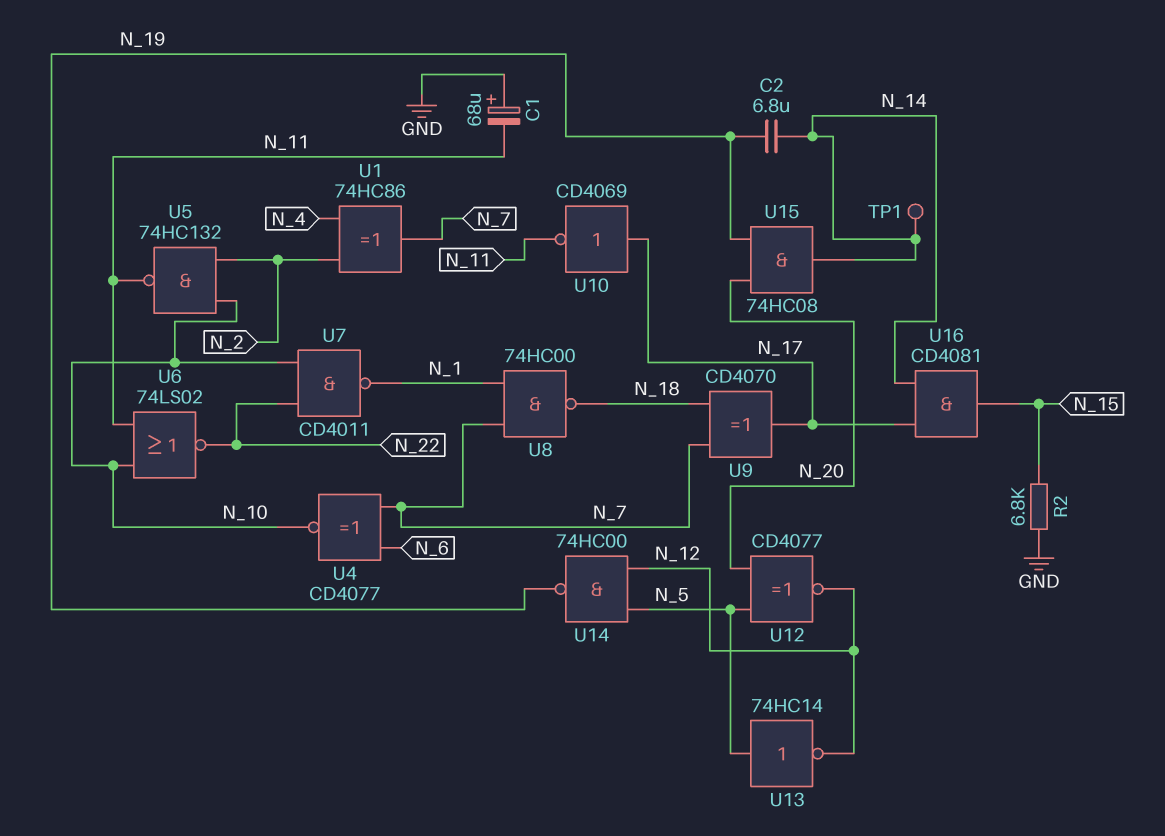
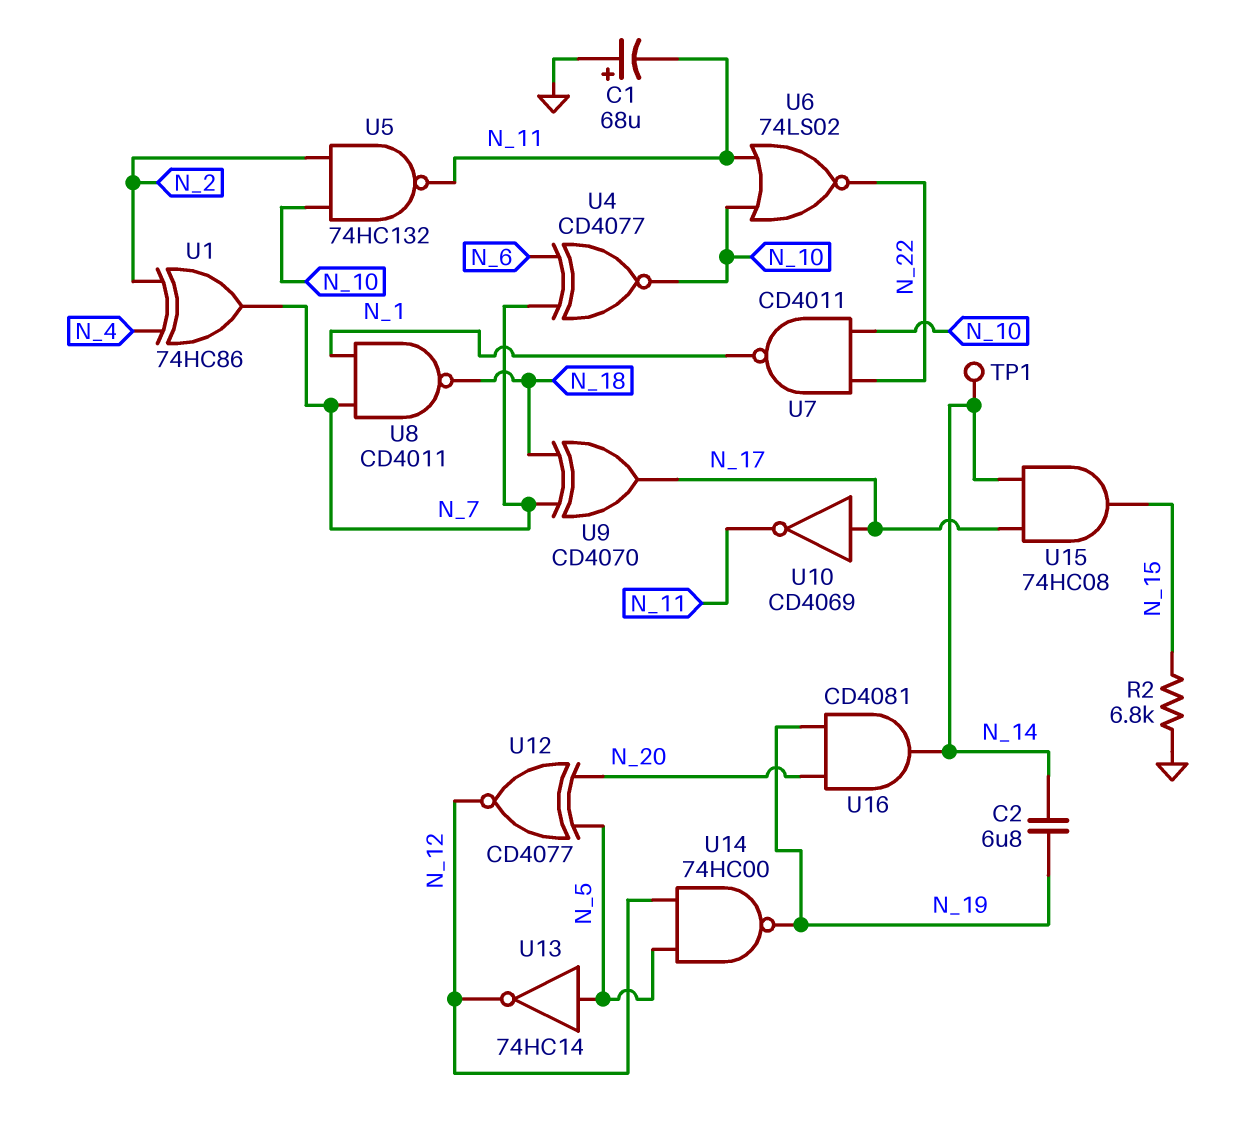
U8: NAND 74HC00 (in N_1, in N_7, out N_18) -> NAND CD4011 (in N_1, in N_7, out N_18)
U15: AND 74HC08 (in N_19, in N_20, out N_14) -> AND 74HC08 (in N_14, in N_17, out N_15)
U16: AND CD4081 (in N_14, in N_17, out N_15) -> AND CD4081 (in N_19, in N_20, out N_14)

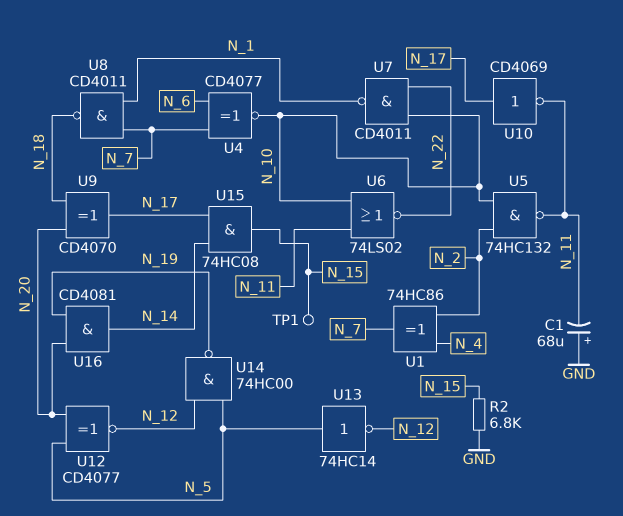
C2: 6.8uF (N_14, N_19) -> none
TP1: test point (N_14) -> test point (N_15)
U9: XOR CD4070 (in N_7, in N_18, out N_17) -> XOR CD4070 (in N_18, in N_20, out N_17)

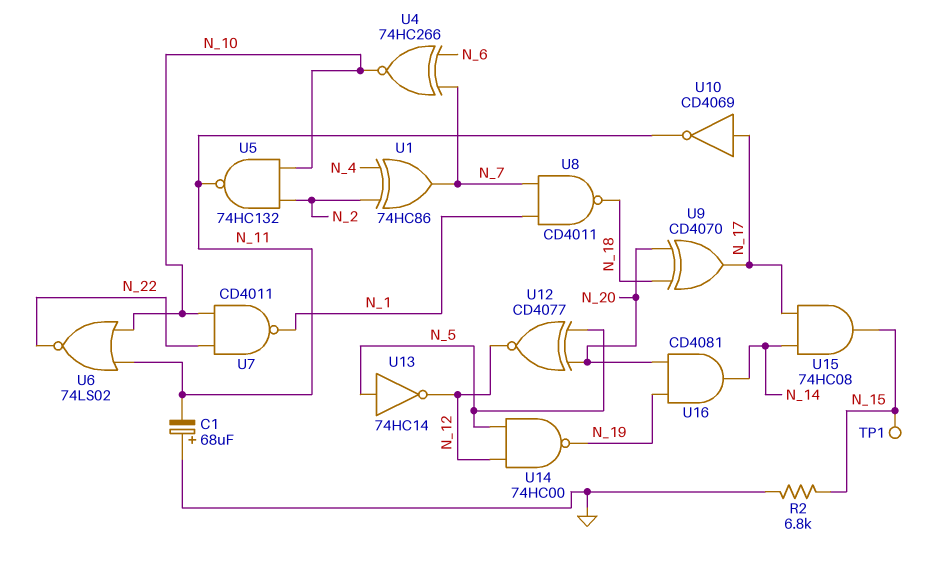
U4: XNOR CD4077 (in N_6, in N_7, out N_10) -> XNOR 74HC266 (in N_6, in N_7, out N_10)

